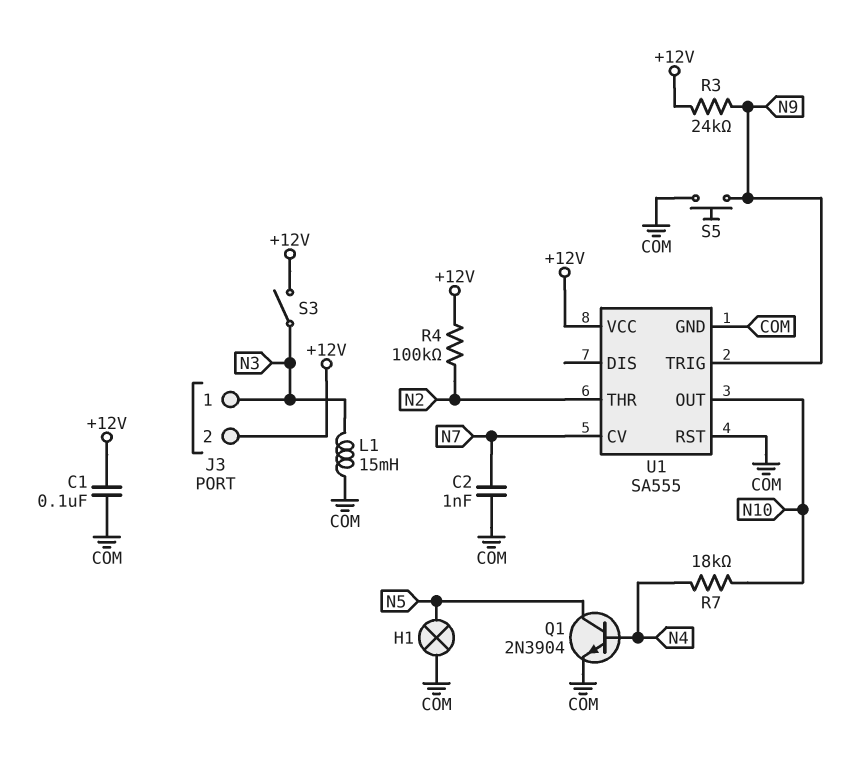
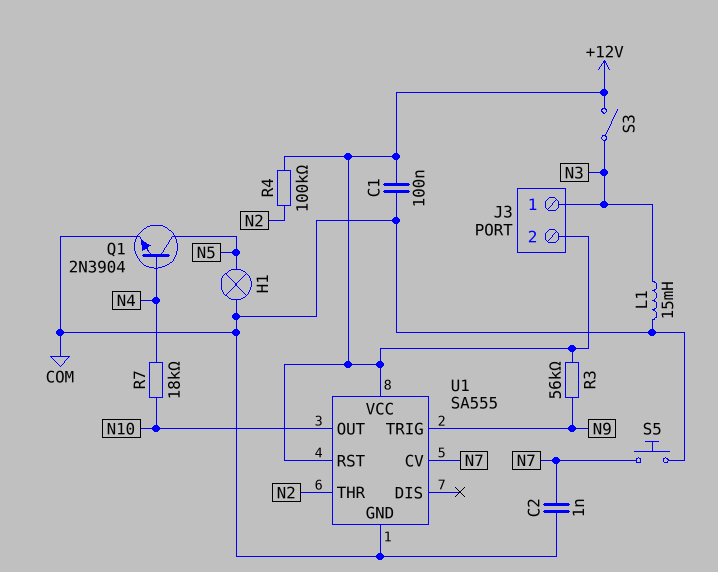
R3: 24k (+12V, N9) -> 56k (+12V, N9)
S5: button (COM, N9) -> button (COM, N7)
U1 pin RST: COM -> +12V

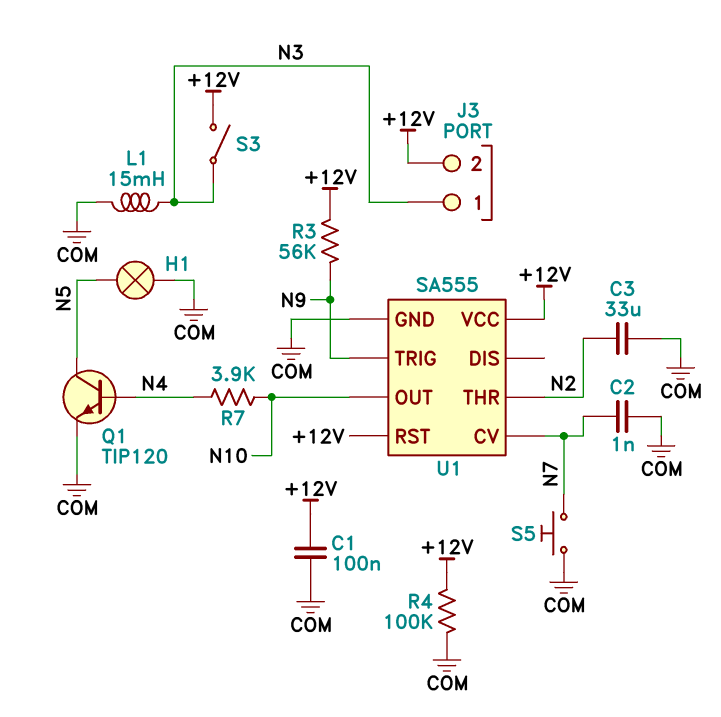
C3: none -> 33uF (COM, N2)
Q1: NPN 2N3904 (B N4, C N5, E COM) -> NPN TIP120 (B N4, C N5, E COM)
R4: 100k (+12V, N2) -> 100k (+12V, COM)
R7: 18k (N4, N10) -> 3.9k (N4, N10)

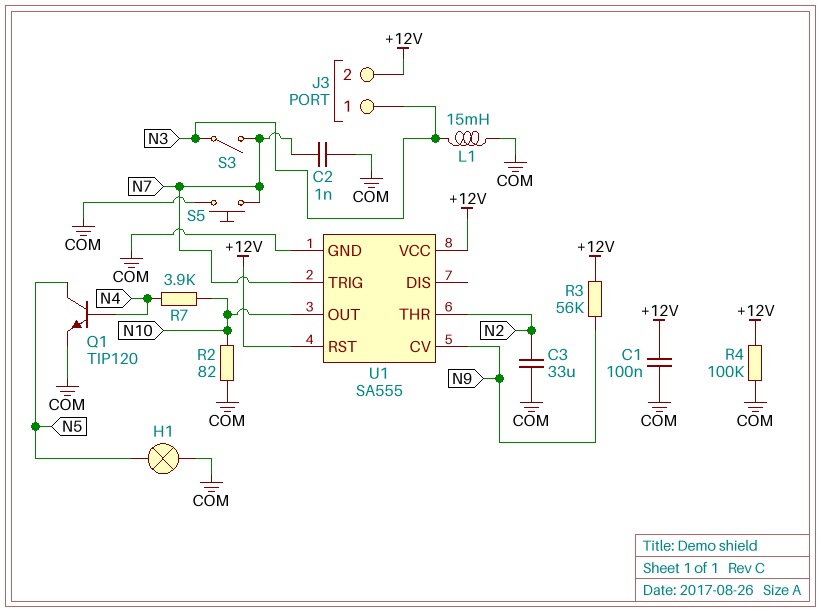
R2: none -> 82 (COM, N10)
S3: switch (+12V, N3) -> switch (N3, N7)
U1 pin CV: N7 -> N9
U1 pin TRIG: N9 -> N7

